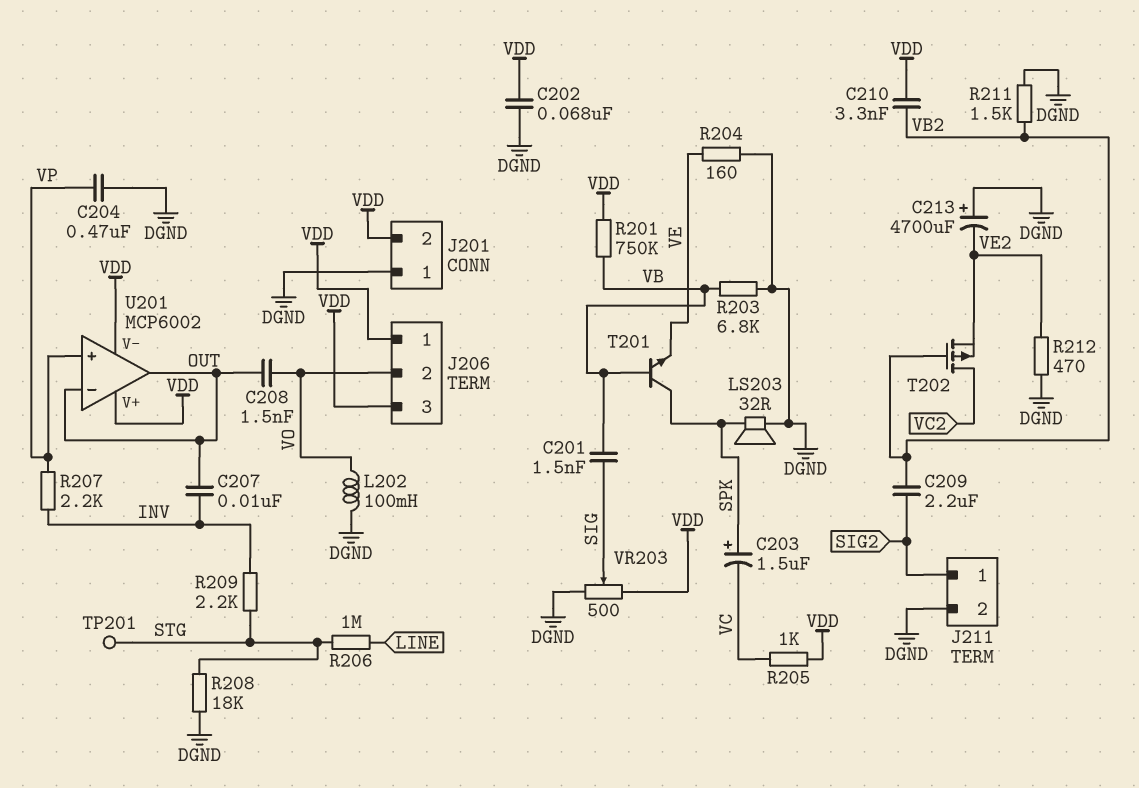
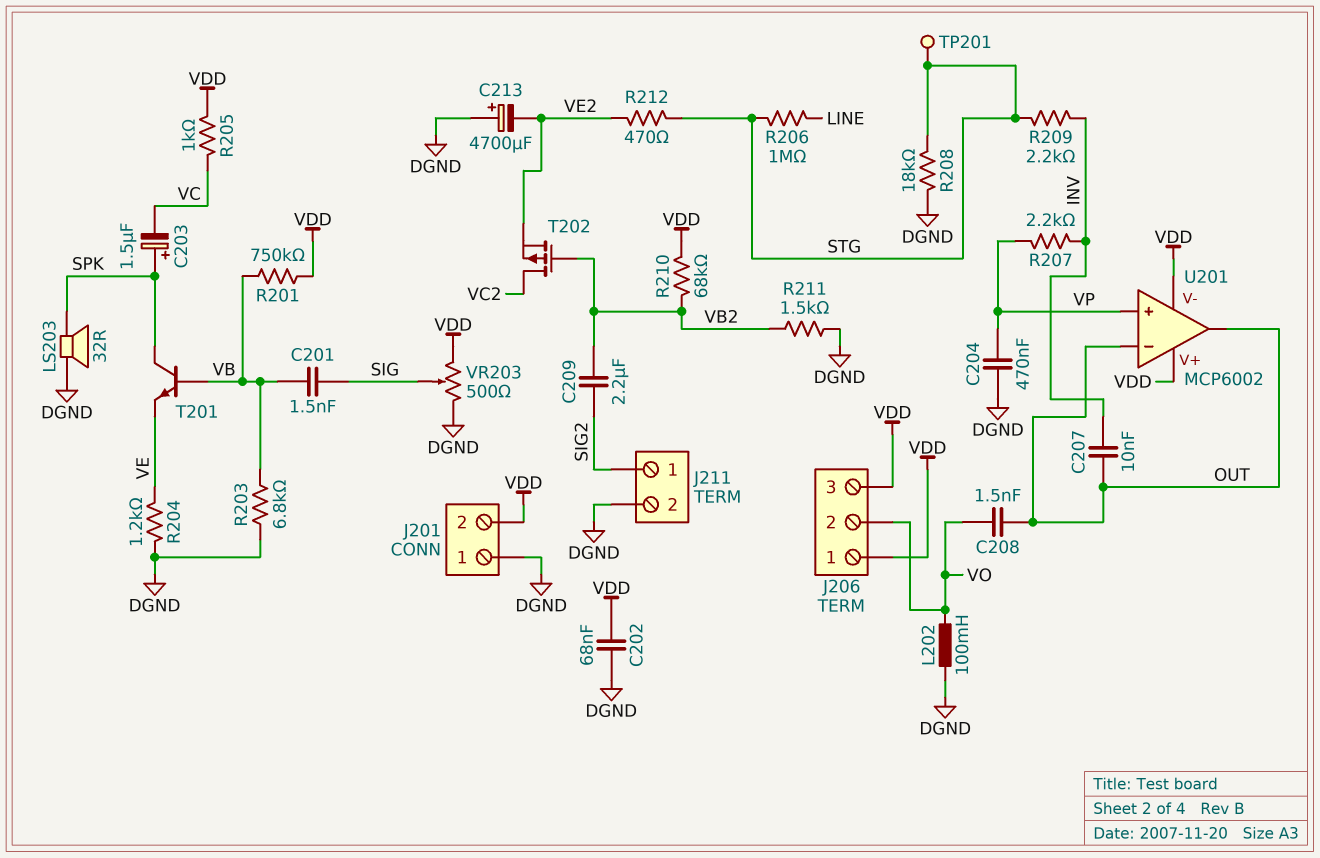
C210: 3.3nF (VB2, VDD) -> none
R204: 160 (DGND, VE) -> 1.2k (DGND, VE)
R210: none -> 68k (VB2, VDD)
R212: 470 (DGND, VE2) -> 470 (STG, VE2)

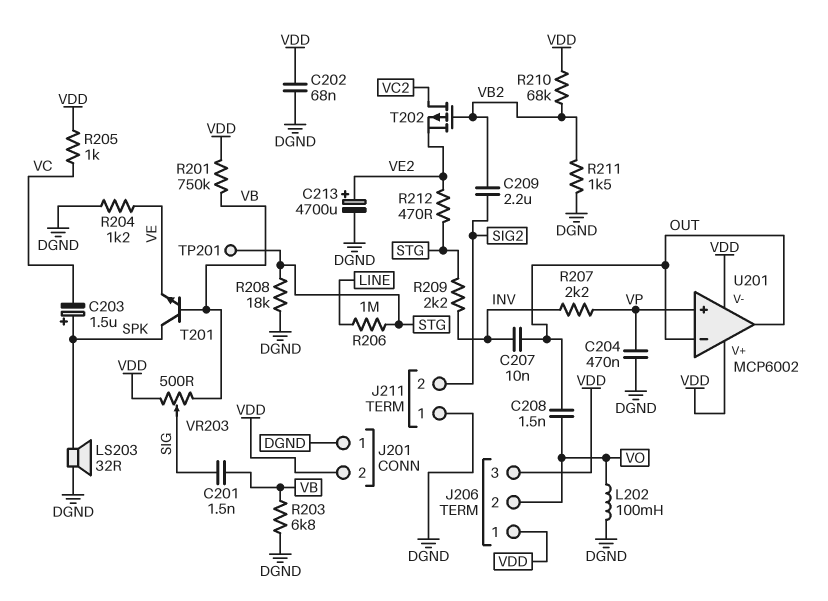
C213: 4700uF (plus DGND, minus VE2) -> 4700uF (plus VE2, minus DGND)
J211 pin 1: SIG2 -> DGND
J211 pin 2: DGND -> SIG2
VR203: 500 (DGND, VDD, wiper SIG) -> 500 (VB, VDD, wiper SIG)

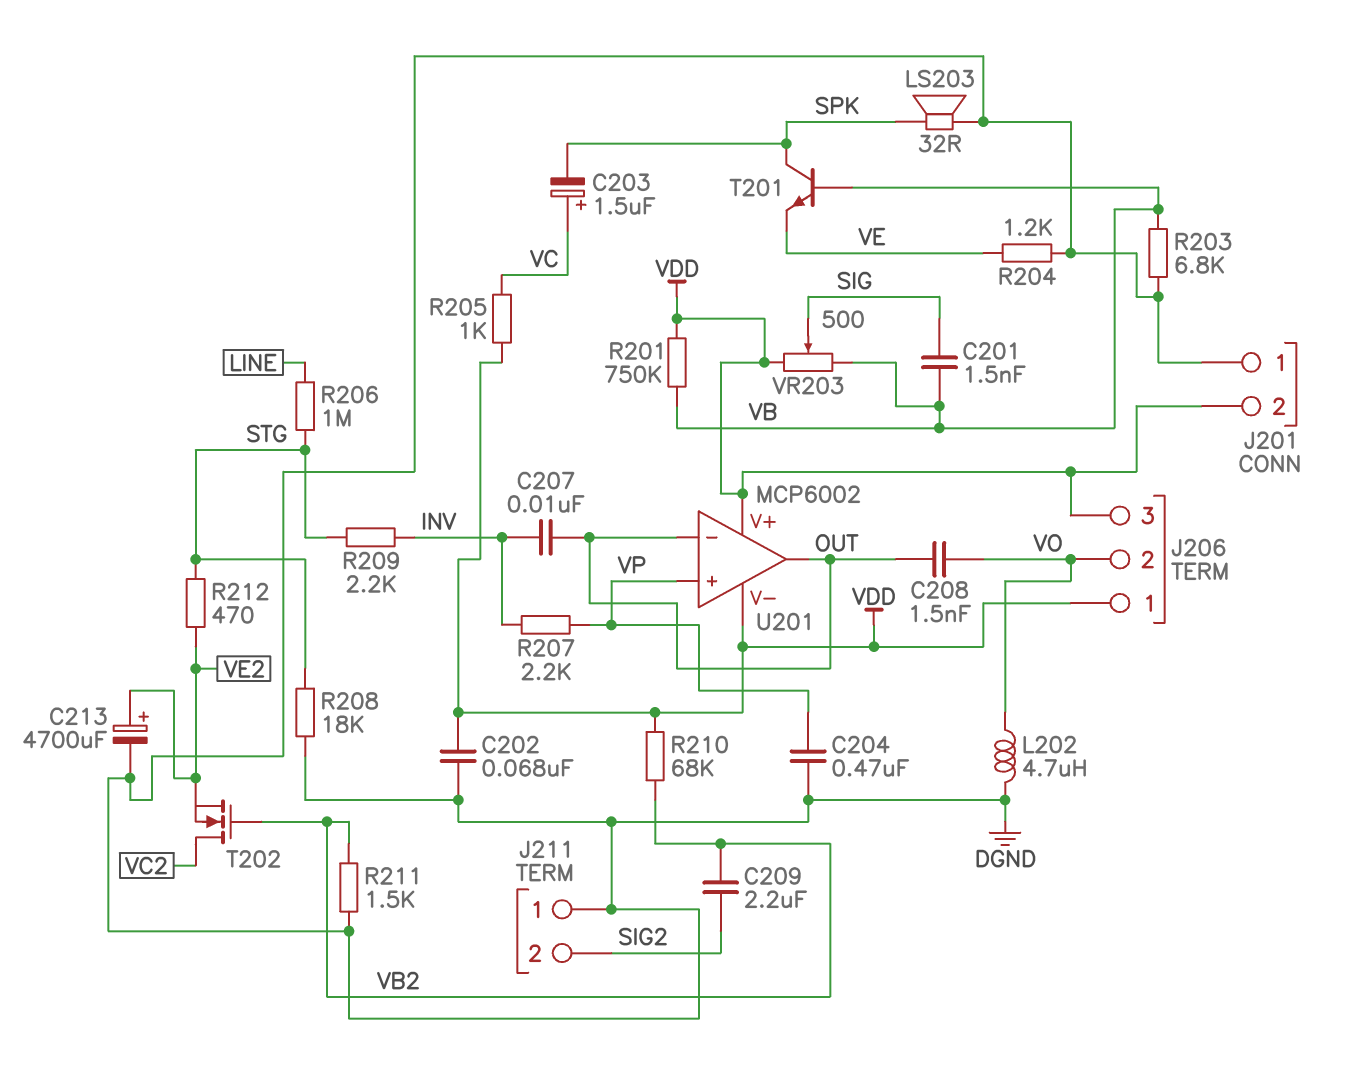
C203: 1.5uF (plus SPK, minus VC) -> 1.5uF (plus VC, minus SPK)
L202: 100mH (DGND, VO) -> 4.7uH (DGND, VO)
T202: PMOS (G VB2, D VC2, S VE2) -> NMOS (G VB2, D VC2, S VE2)
TP201: test point (STG) -> none

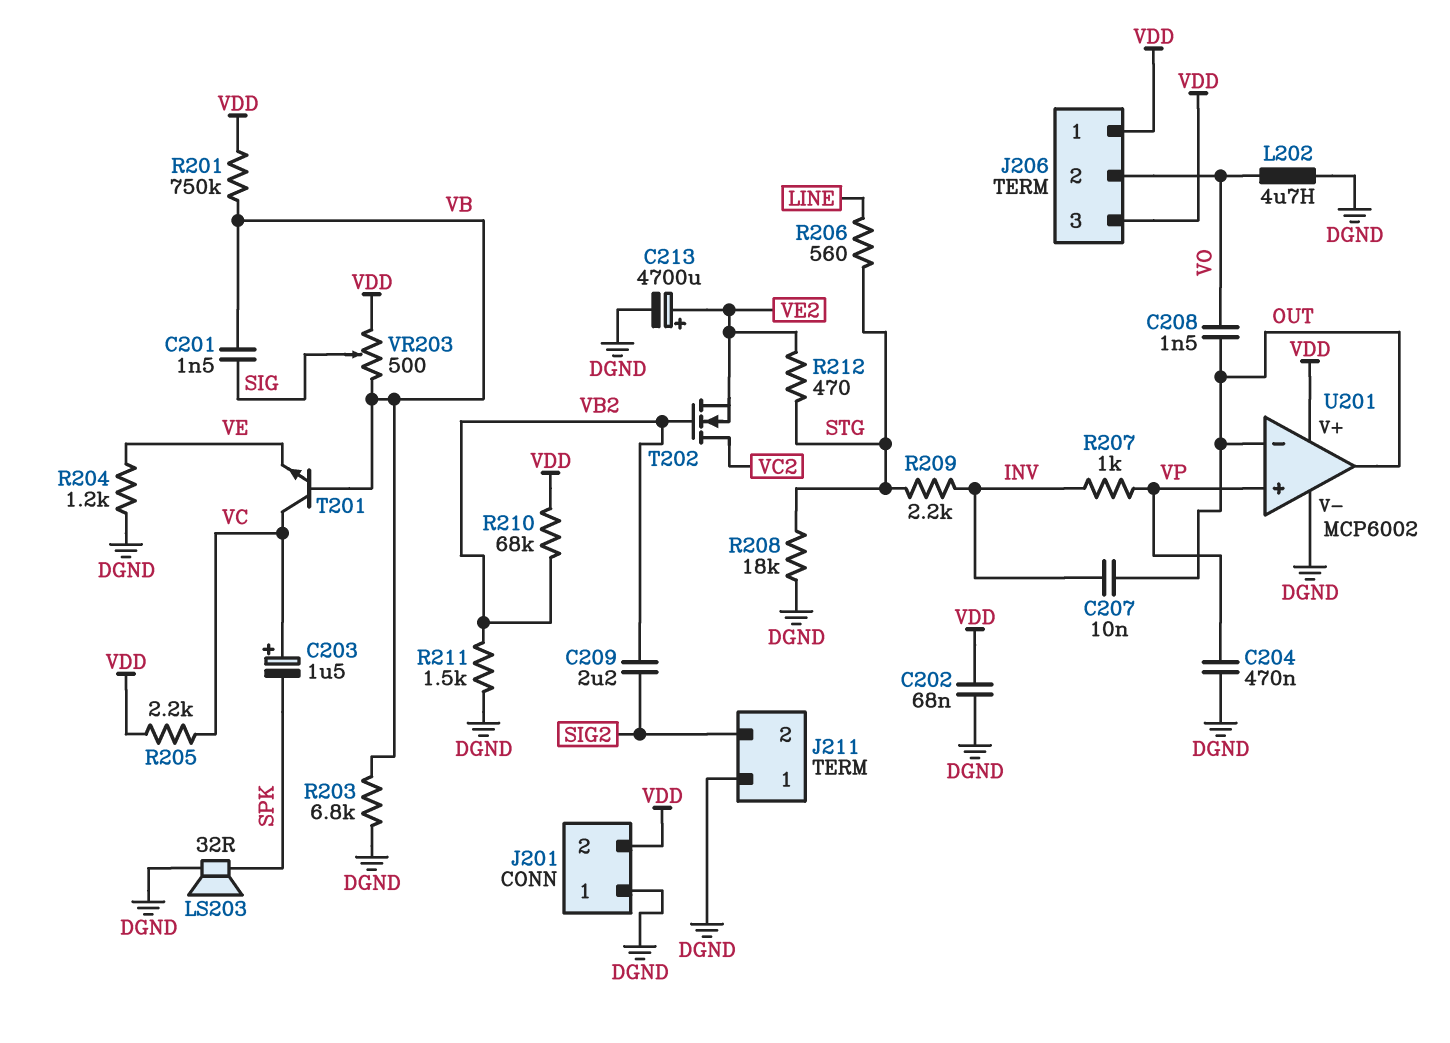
R205: 1k (VC, VDD) -> 2.2k (VC, VDD)
R206: 1M (LINE, STG) -> 560 (LINE, STG)
R207: 2.2k (INV, VP) -> 1k (INV, VP)
T201: NPN (B VB, C SPK, E VE) -> NPN (B VB, C VC, E VE)
U201 pin V-: VDD -> DGND

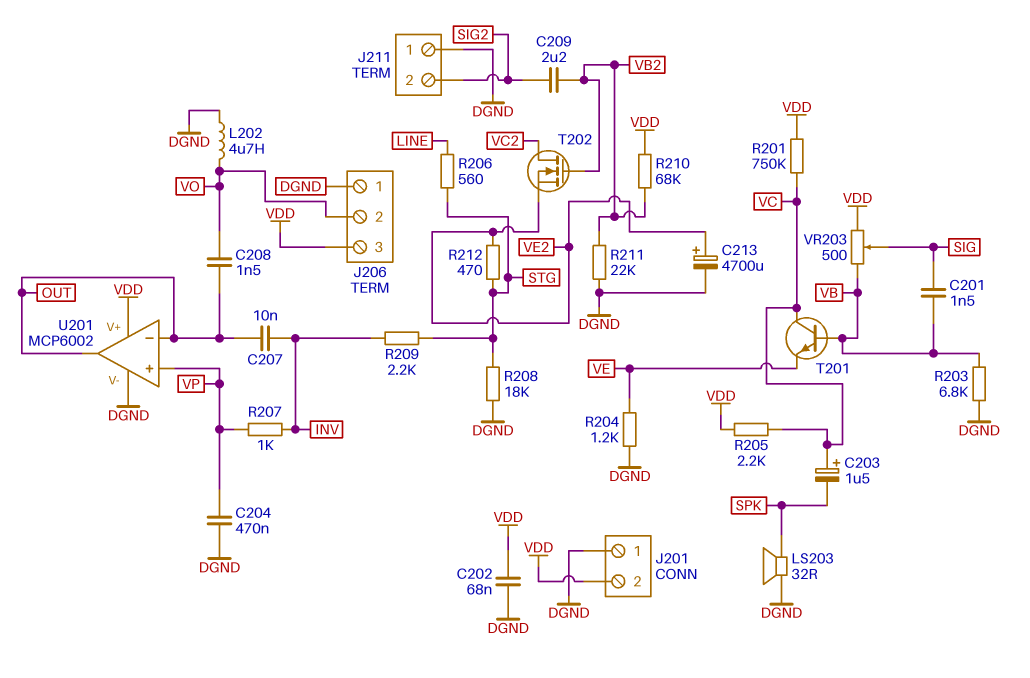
J206 pin 1: VDD -> DGND
R201: 750k (VB, VDD) -> 750k (VC, VDD)
R211: 1.5k (DGND, VB2) -> 22k (DGND, VB2)

